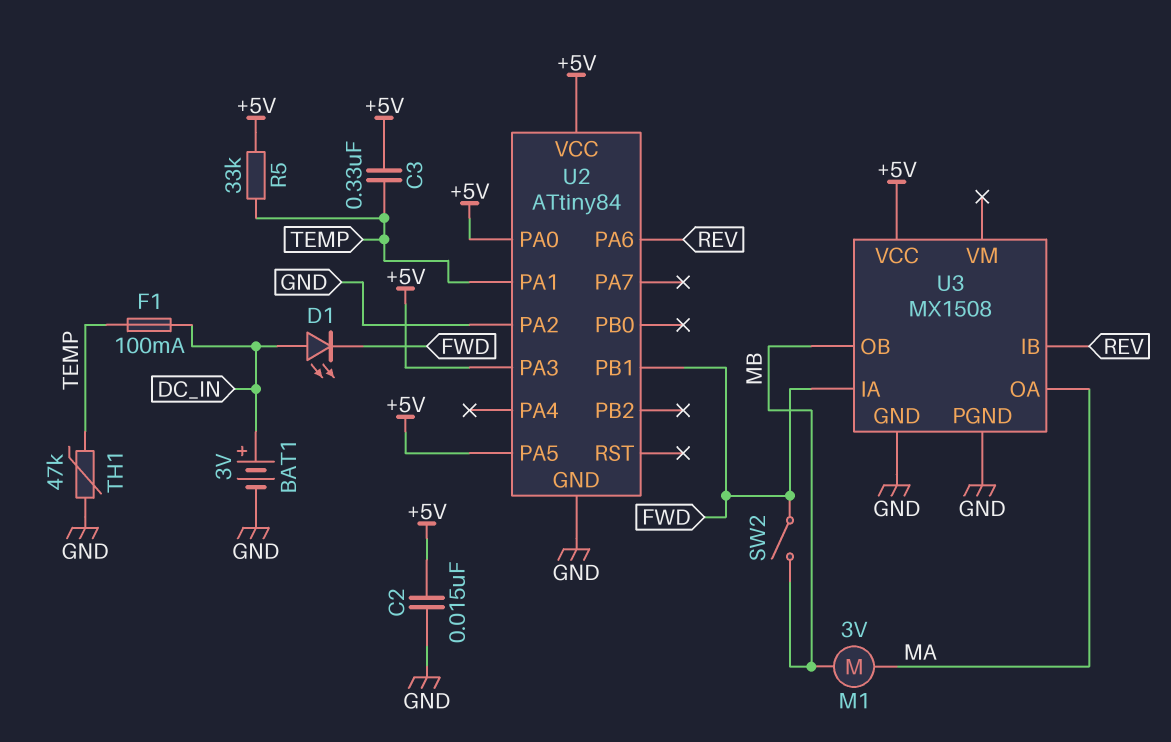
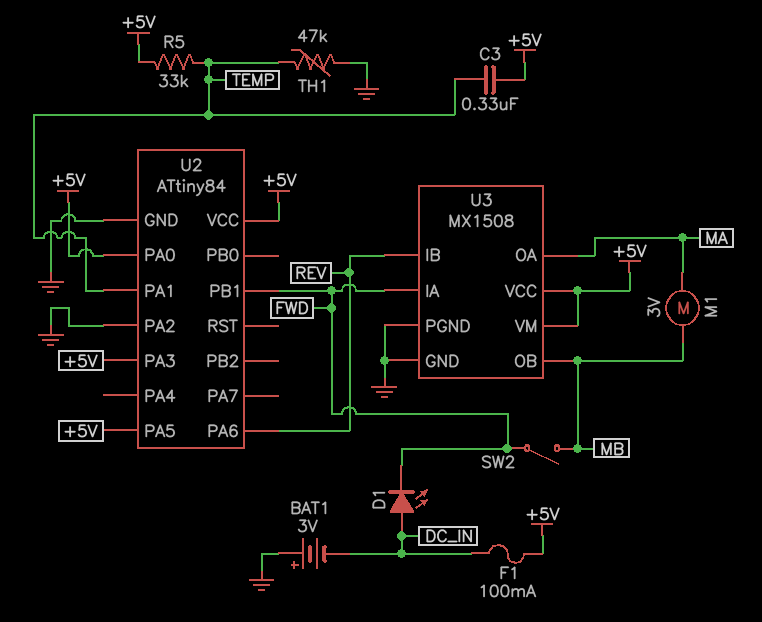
BAT1: 3V (plus DC_IN, minus GND) -> 3V (plus GND, minus DC_IN)
C2: 15nF (+5V, GND) -> none
F1: 100mA (DC_IN, TEMP) -> 100mA (+5V, DC_IN)
U3 pin VM: none -> +5V

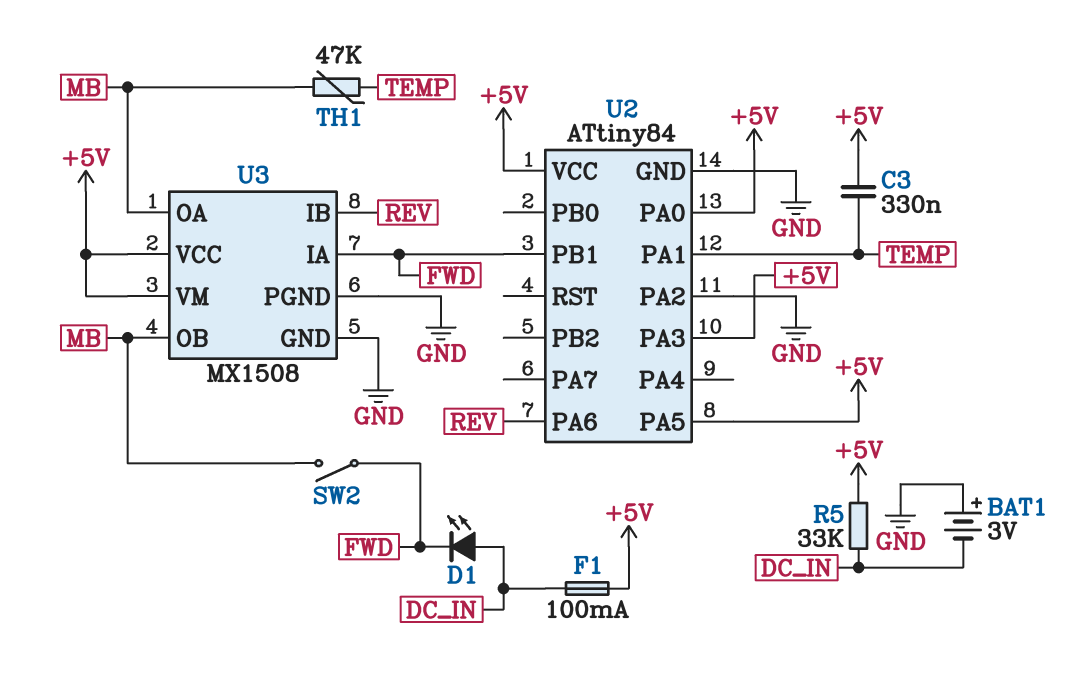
M1: motor 3V (MA, MB) -> none
R5: 33k (+5V, TEMP) -> 33k (+5V, DC_IN)
TH1: 47k (GND, TEMP) -> 47k (MB, TEMP)
U3 pin OA: MA -> MB

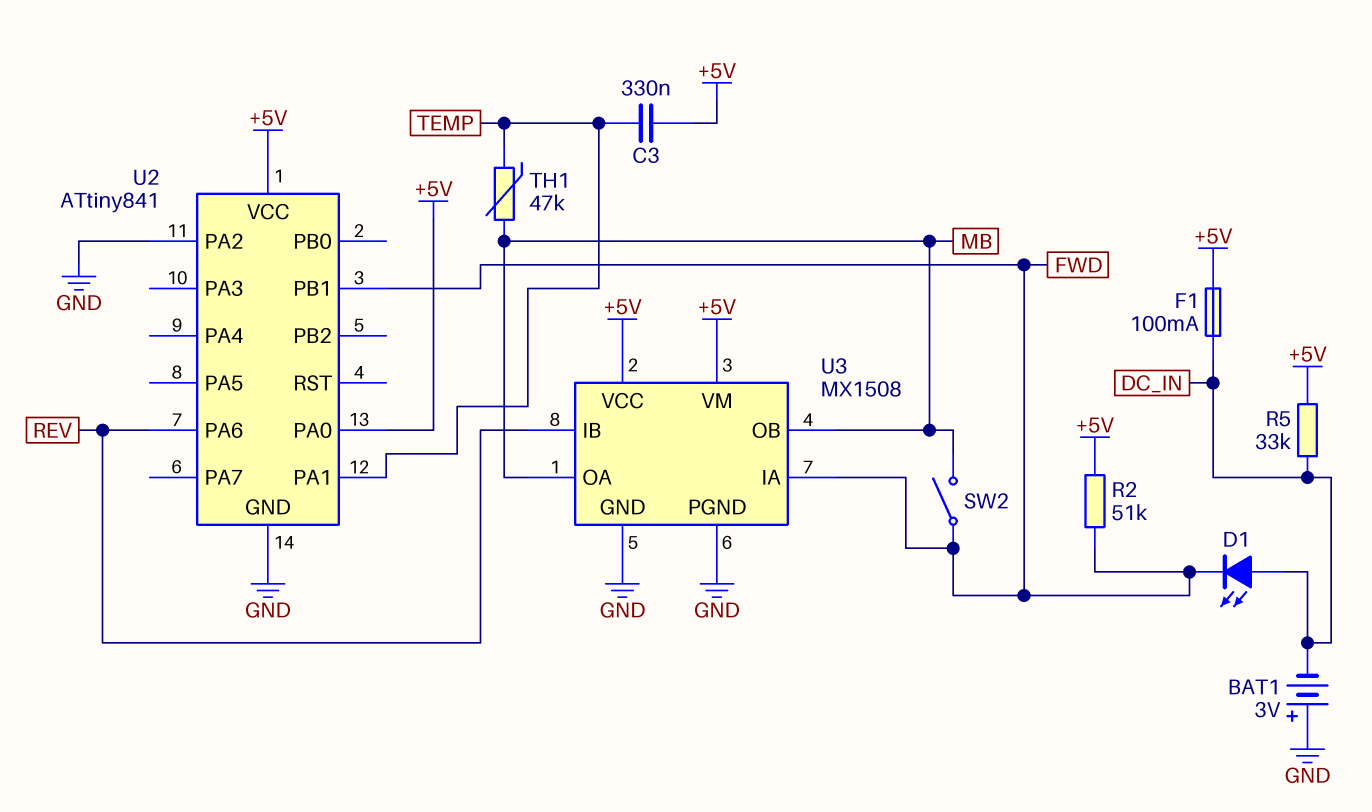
R2: none -> 51k (+5V, FWD)
U2: ATtiny84 -> ATtiny841
U2 pin PA3: +5V -> none
U2 pin PA5: +5V -> none

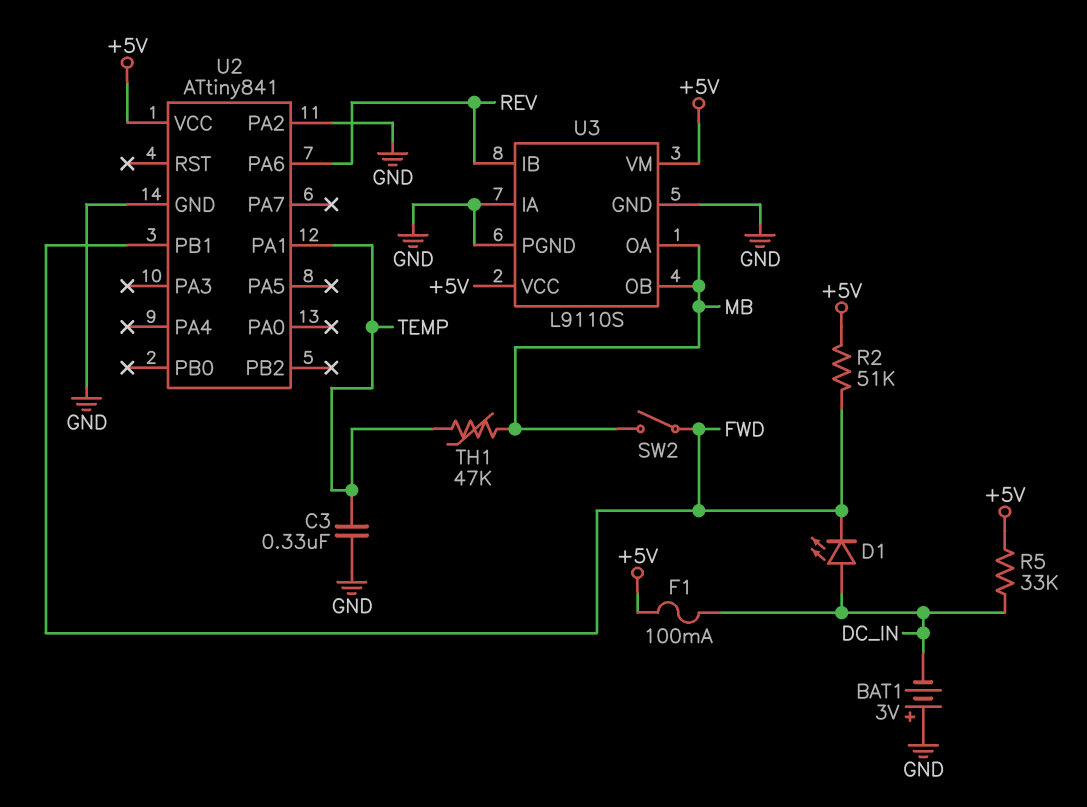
C3: 330nF (+5V, TEMP) -> 330nF (GND, TEMP)
U2 pin PA0: +5V -> none
U3: MX1508 -> L9110S
U3 pin IA: FWD -> GND

